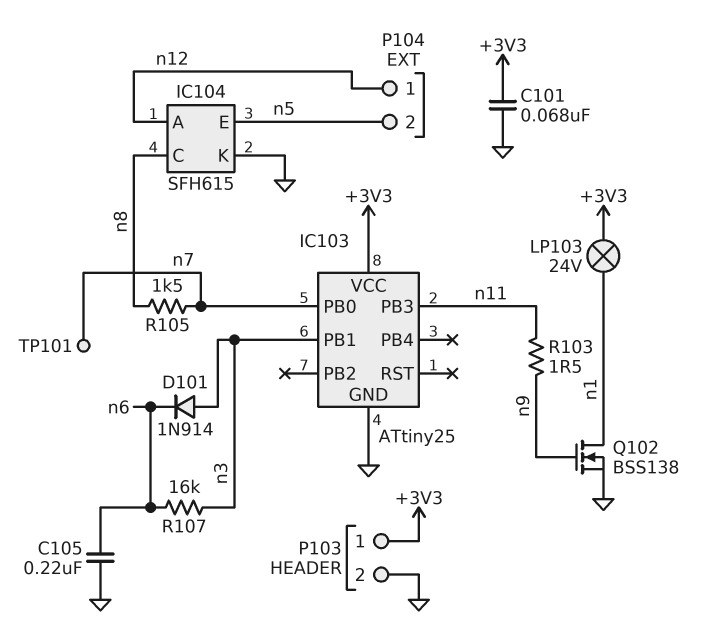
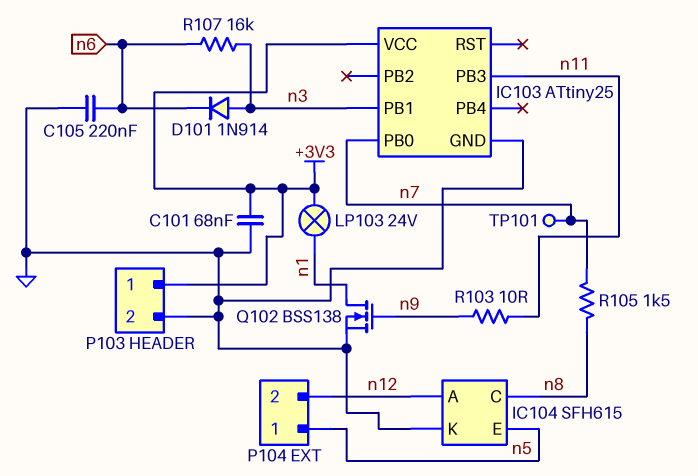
P104 pin 1: n12 -> n5
P104 pin 2: n5 -> n12
R103: 1.5 (n9, n11) -> 10 (n9, n11)

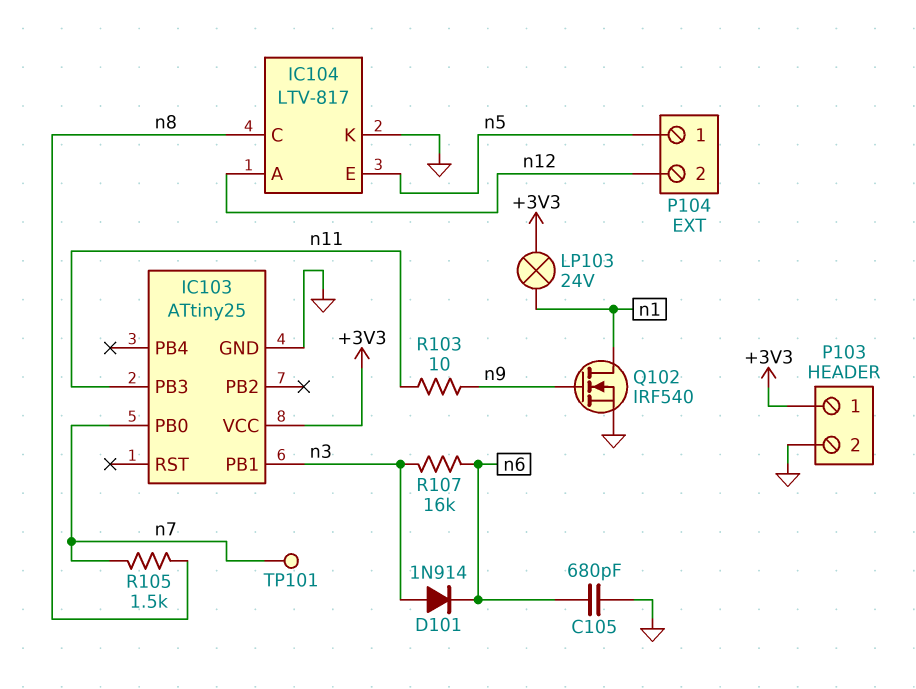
C101: 68nF (+3V3, GND) -> none
C105: 220nF (GND, n6) -> 680pF (GND, n6)
IC104: SFH615 -> LTV-817
Q102: NMOS BSS138 (G n9, D n1, S GND) -> NMOS IRF540 (G n9, D n1, S GND)

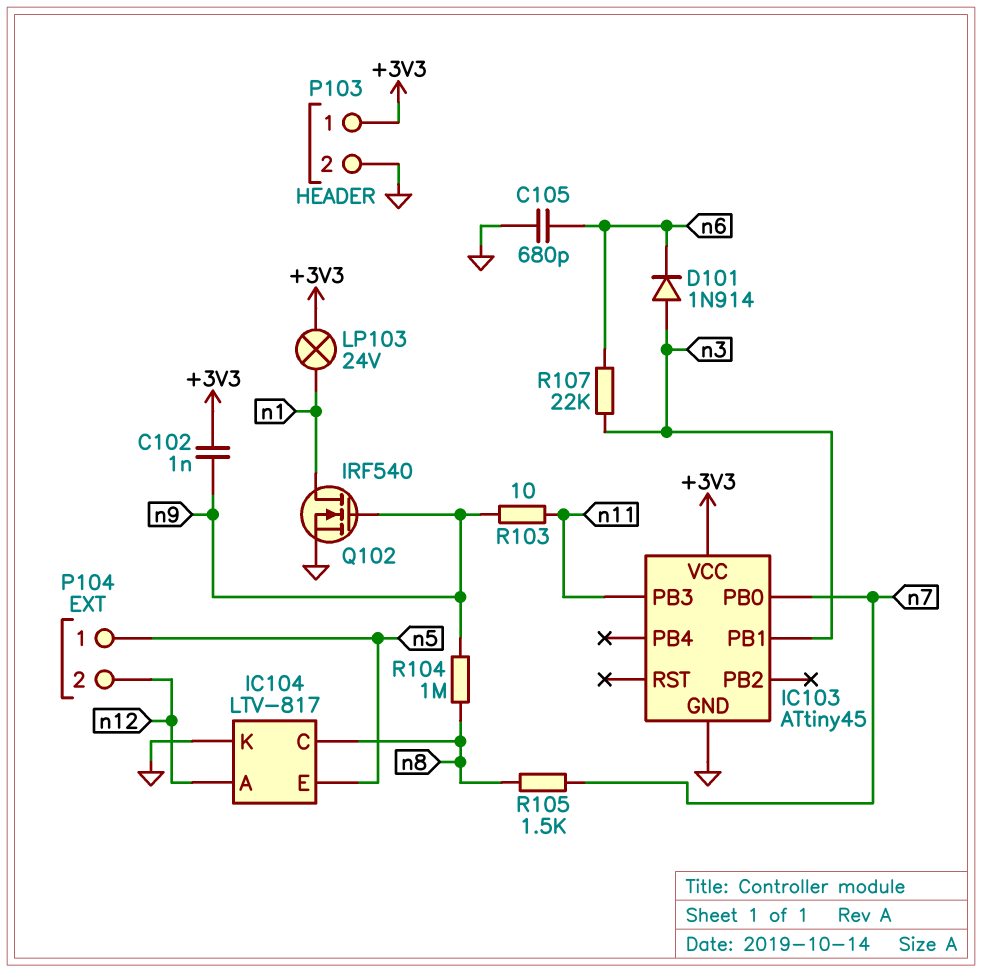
C102: none -> 1nF (+3V3, n9)
IC103: ATtiny25 -> ATtiny45
R104: none -> 1M (n8, n9)
R107: 16k (n3, n6) -> 22k (n3, n6)
TP101: test point (n7) -> none

